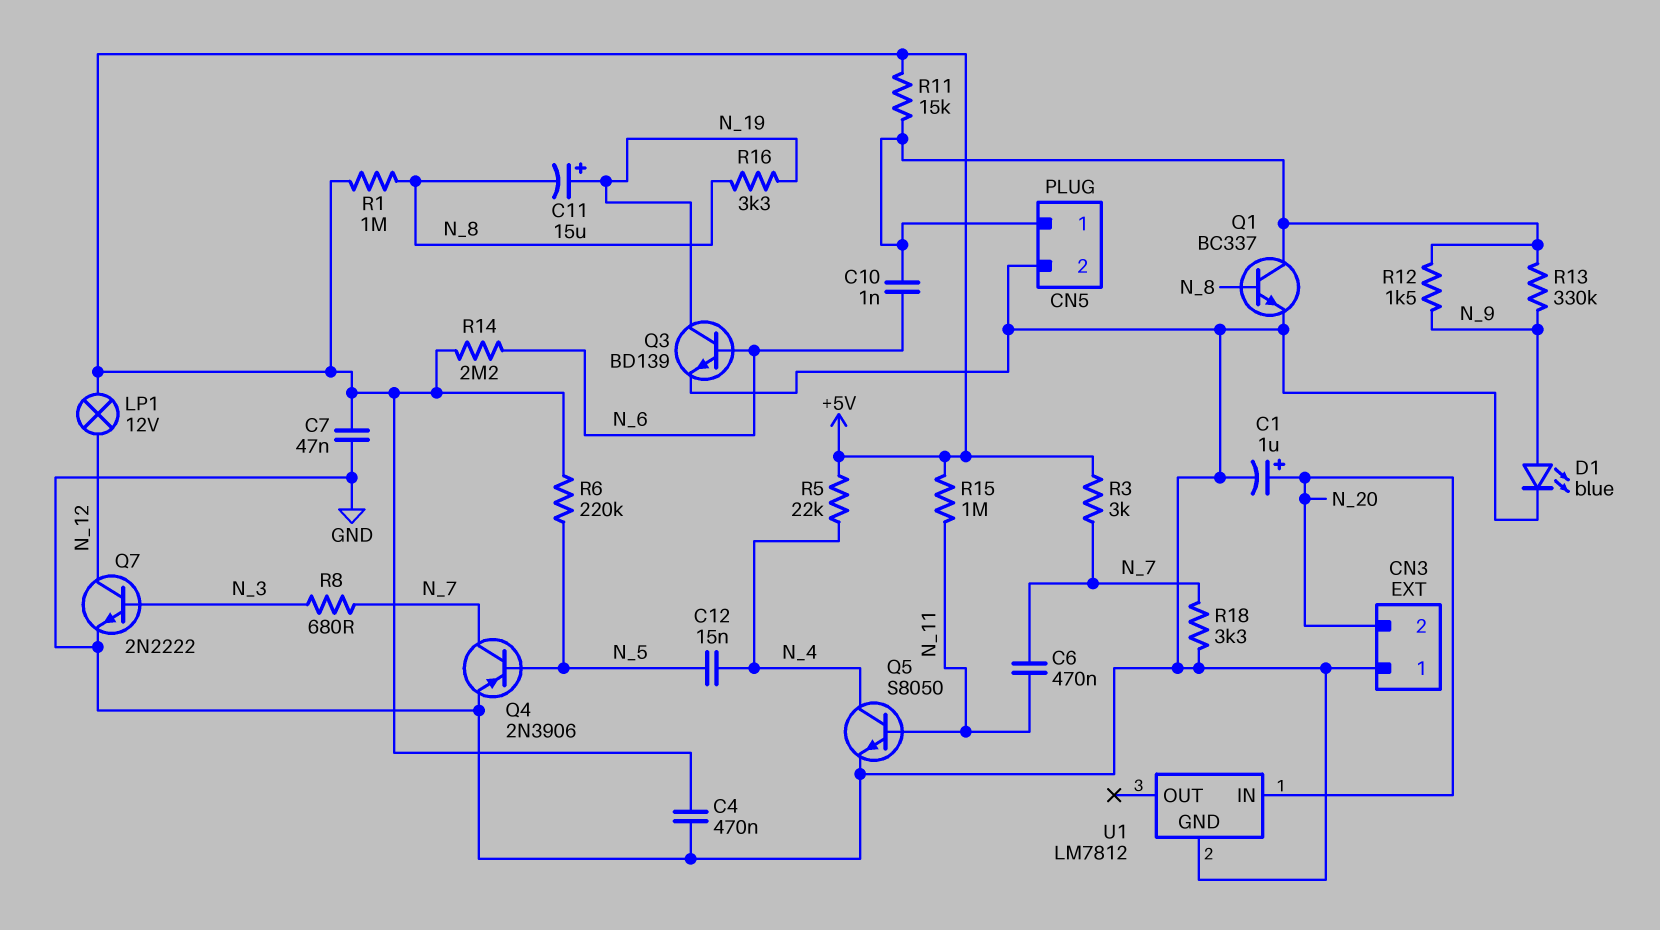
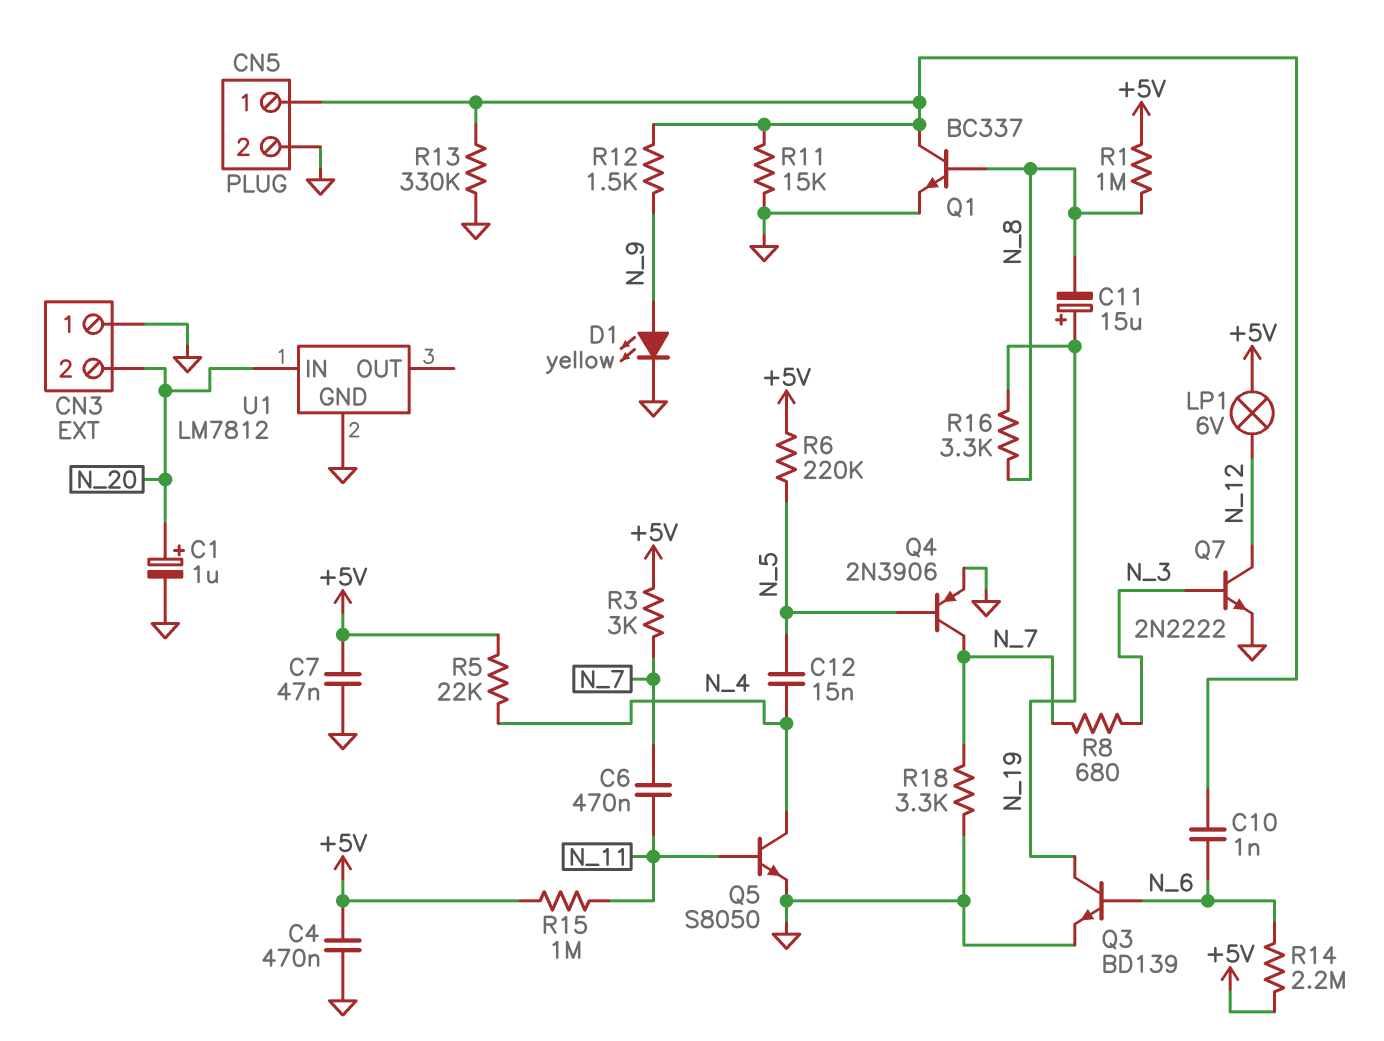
D1: LED blue (A N_9, K GND) -> LED yellow (A N_9, K GND)
LP1: lamp 12V (+5V, N_12) -> lamp 6V (+5V, N_12)
R11: 15k (+5V, CN5/1) -> 15k (CN5/1, GND)
R13: 330k (CN5/1, N_9) -> 330k (CN5/1, GND)

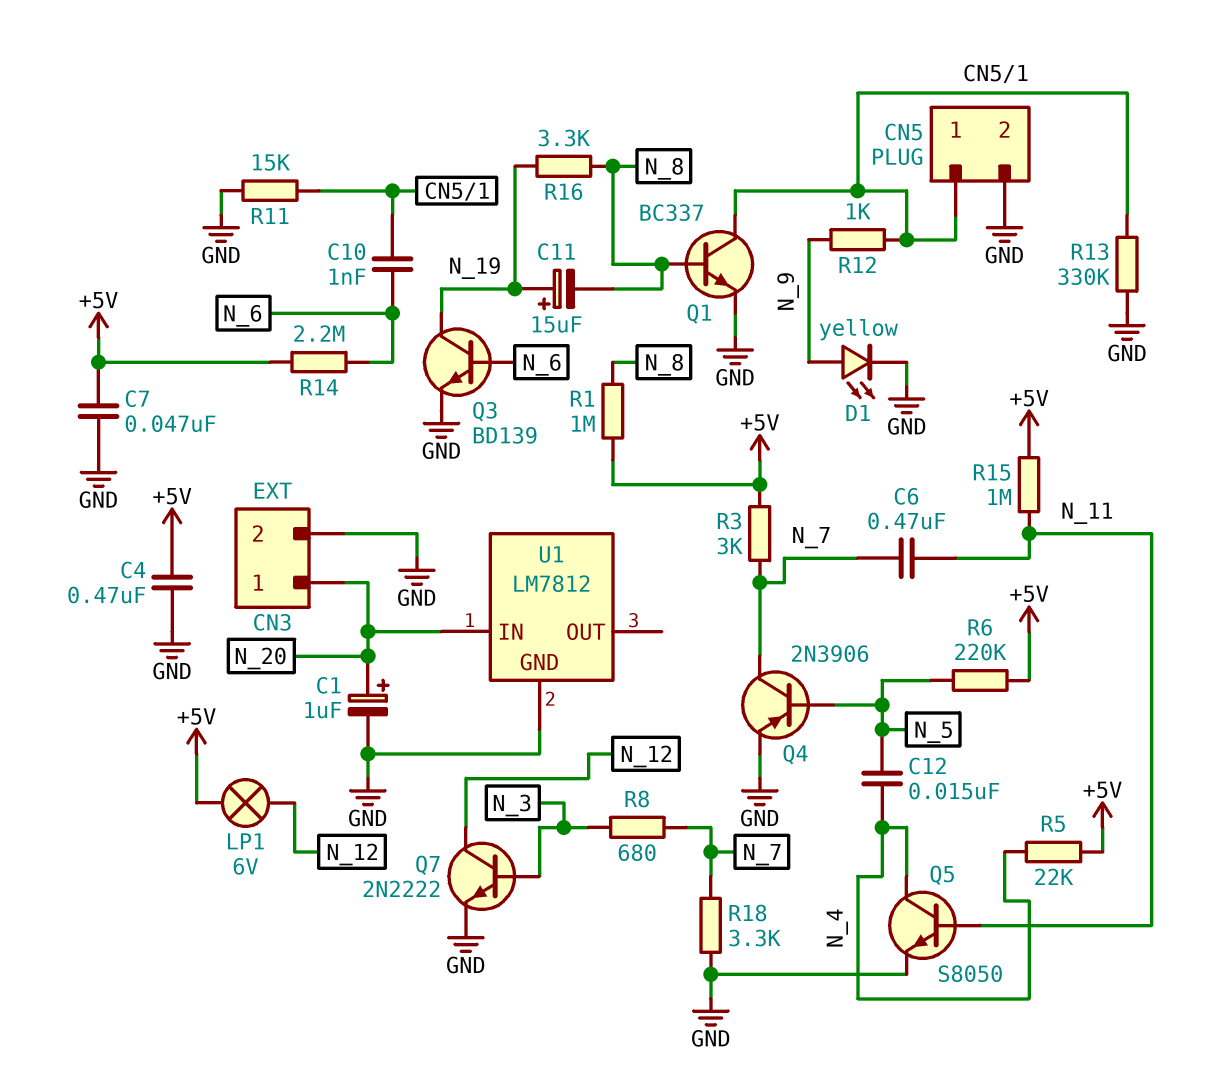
CN3 pin 1: GND -> N_20
CN3 pin 2: N_20 -> GND
R12: 1.5k (CN5/1, N_9) -> 1k (CN5/1, N_9)

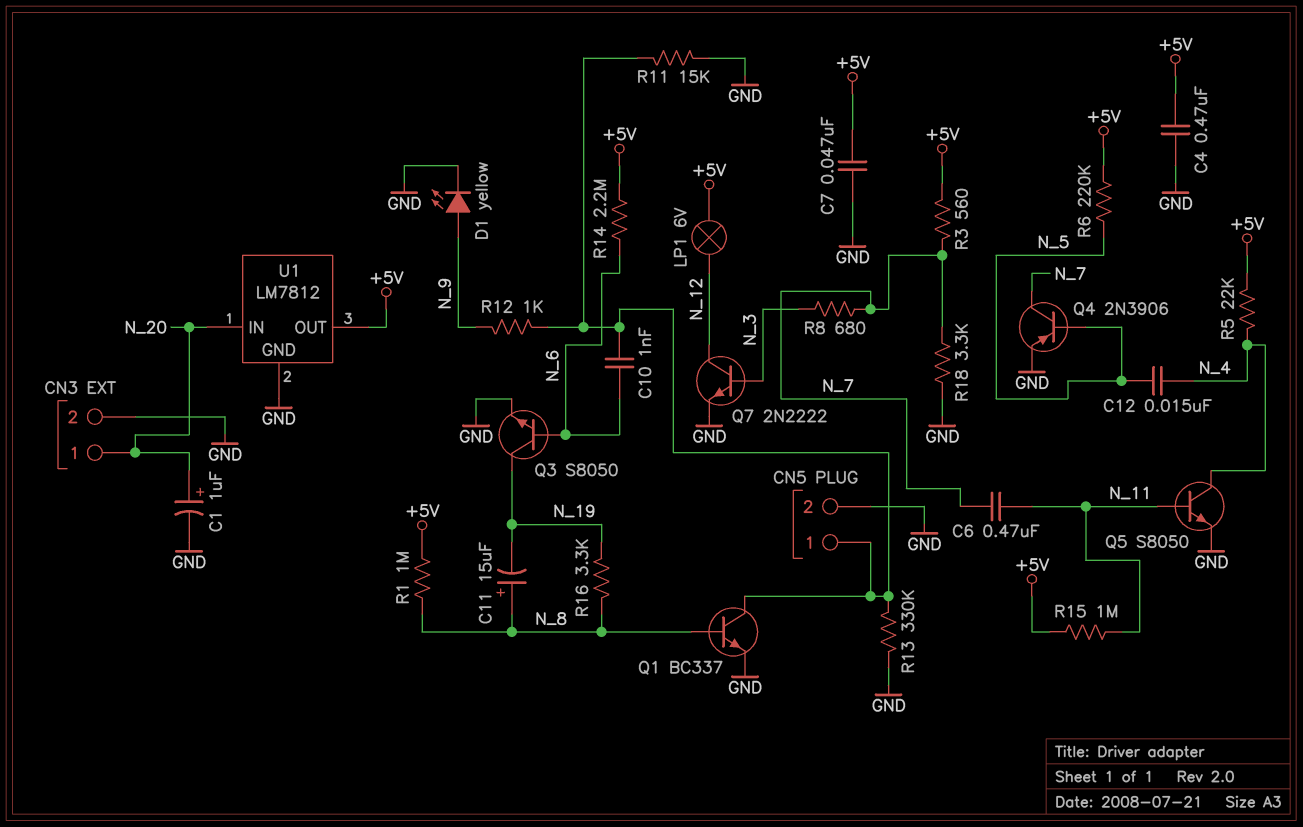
C11: 15uF (plus N_19, minus N_8) -> 15uF (plus N_8, minus N_19)
Q3: NPN BD139 (B N_6, C N_19, E GND) -> NPN S8050 (B N_6, C N_19, E GND)
R3: 3k (+5V, N_7) -> 560 (+5V, N_7)
U1 pin OUT: none -> +5V

